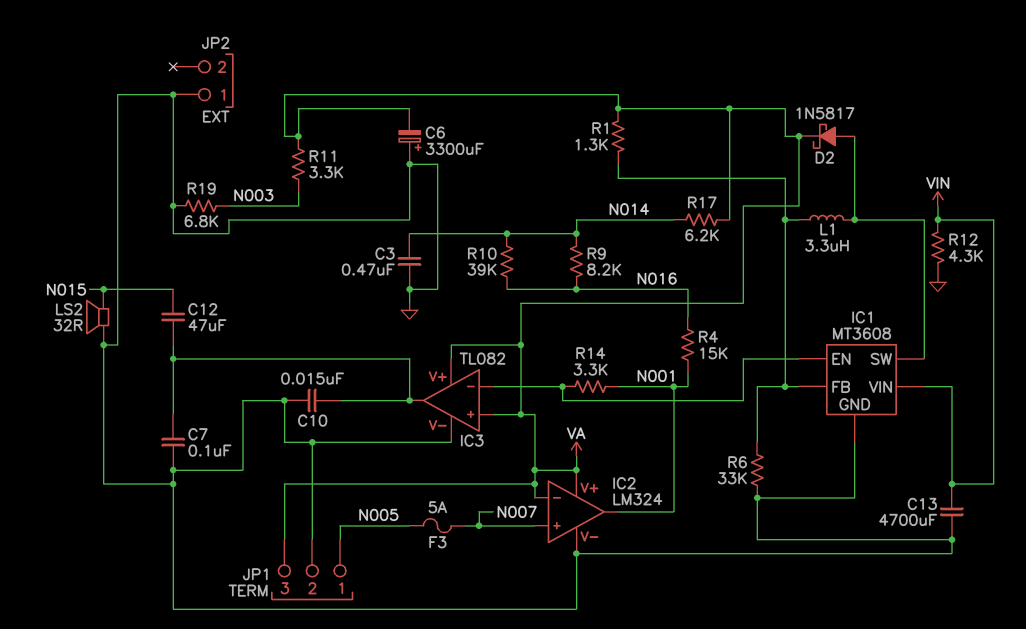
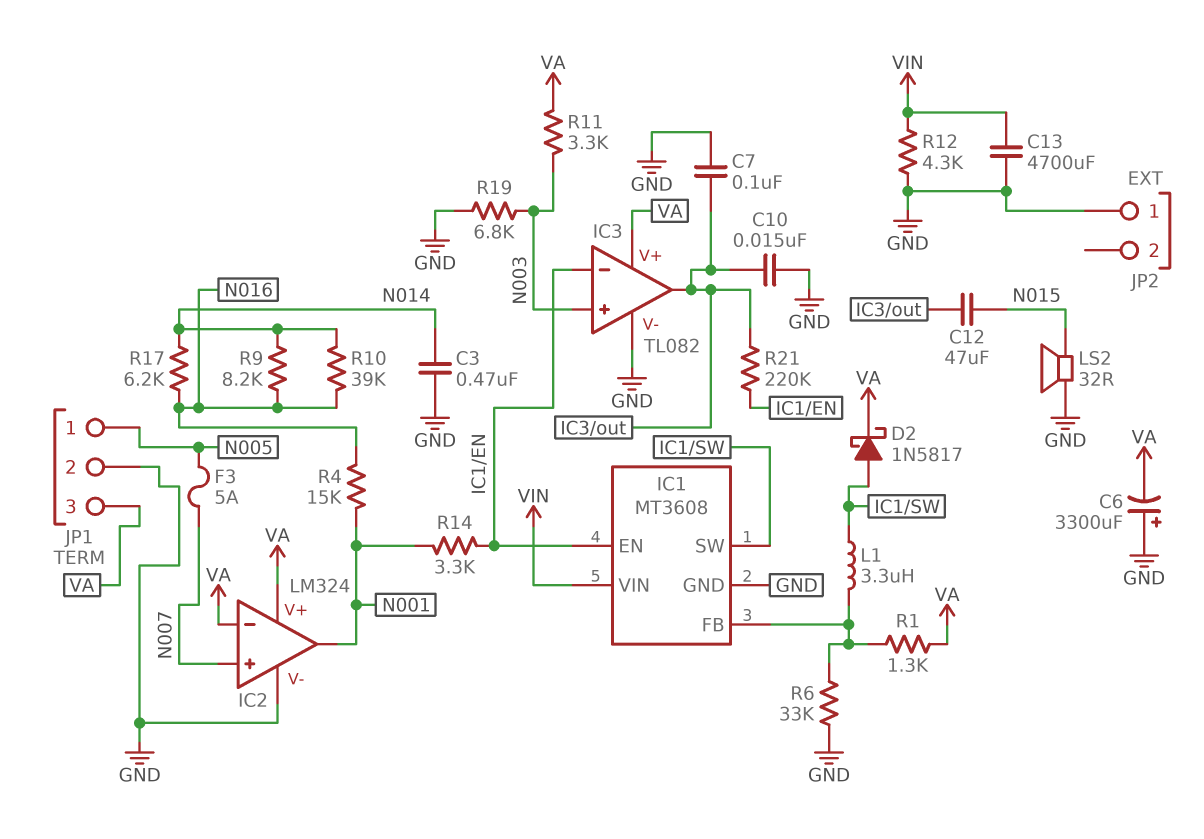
IC3 pin in+: VA -> N003
R17: 6.2k (N014, VA) -> 6.2k (N014, N016)
R21: none -> 220k (IC1/EN, IC3/out)

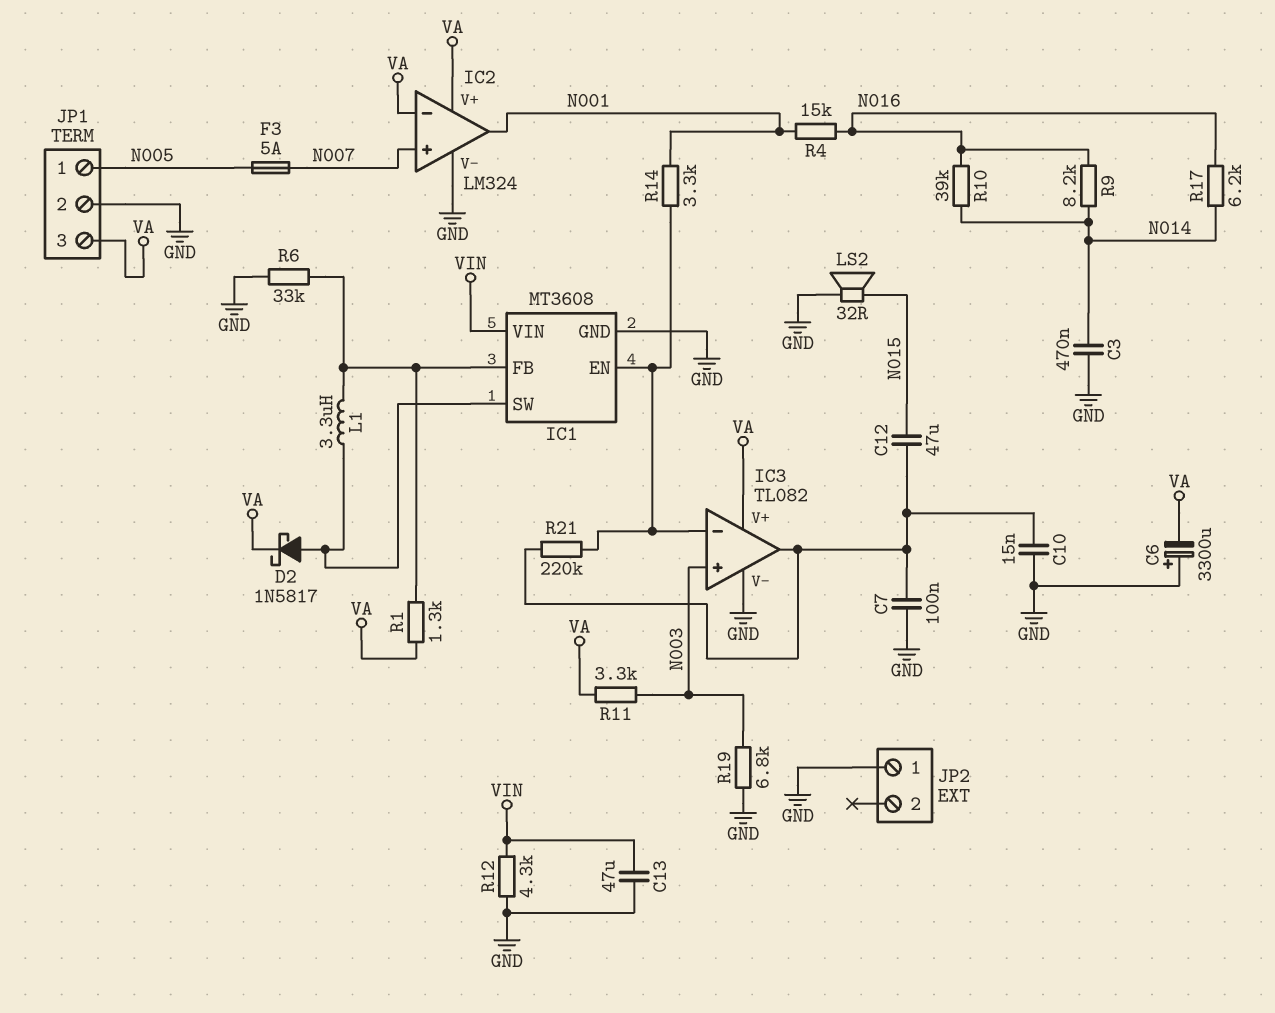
C13: 4700uF (GND, VIN) -> 47uF (GND, VIN)

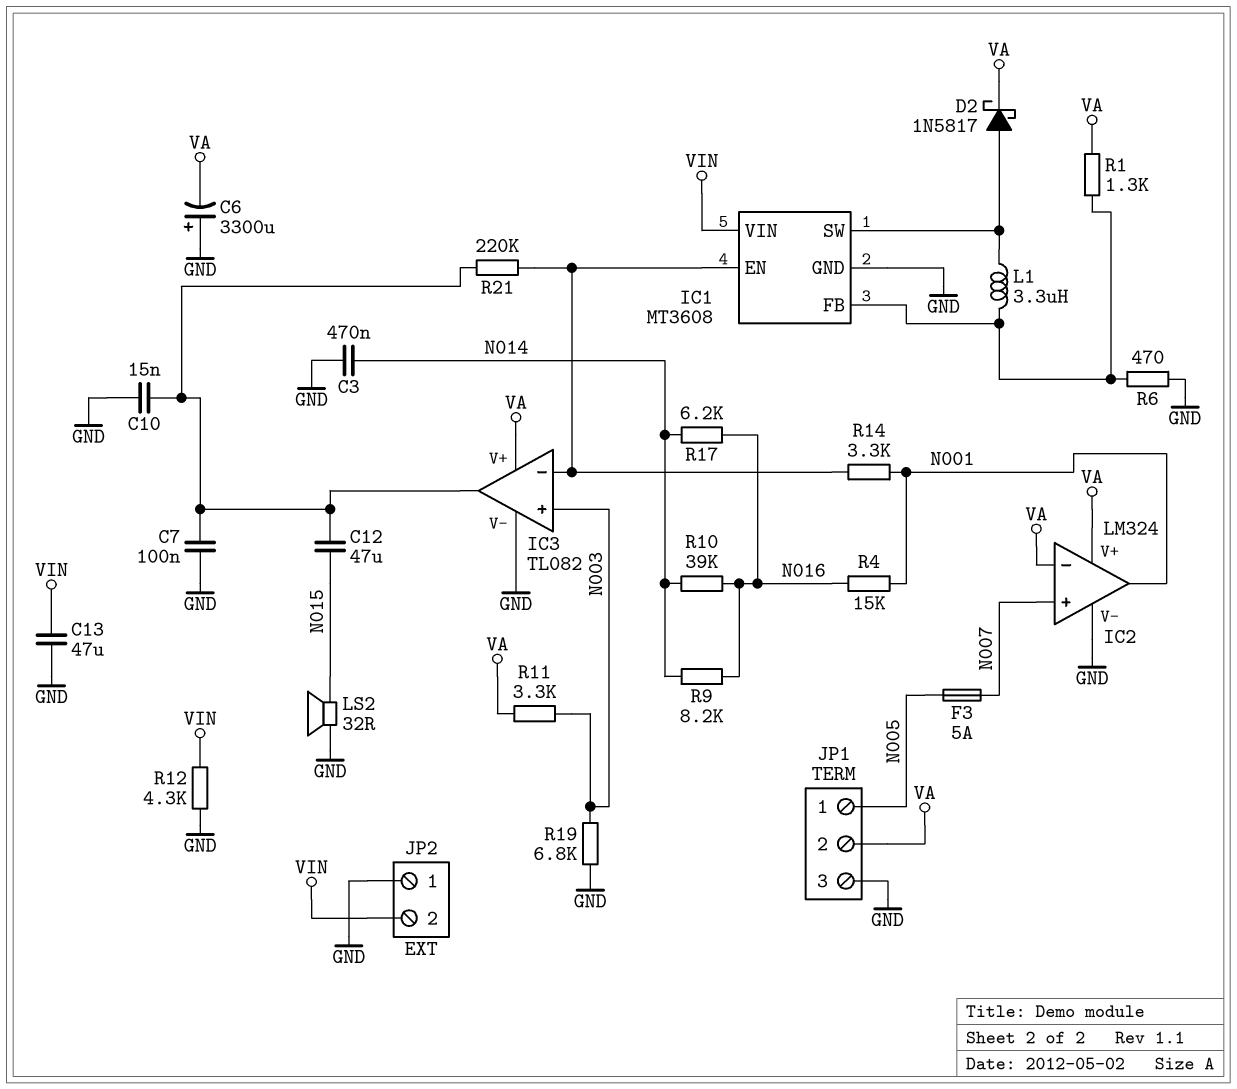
JP1 pin 2: GND -> VA
JP1 pin 3: VA -> GND
JP2 pin 2: none -> VIN
R6: 33k (GND, IC1/FB) -> 470 (GND, IC1/FB)

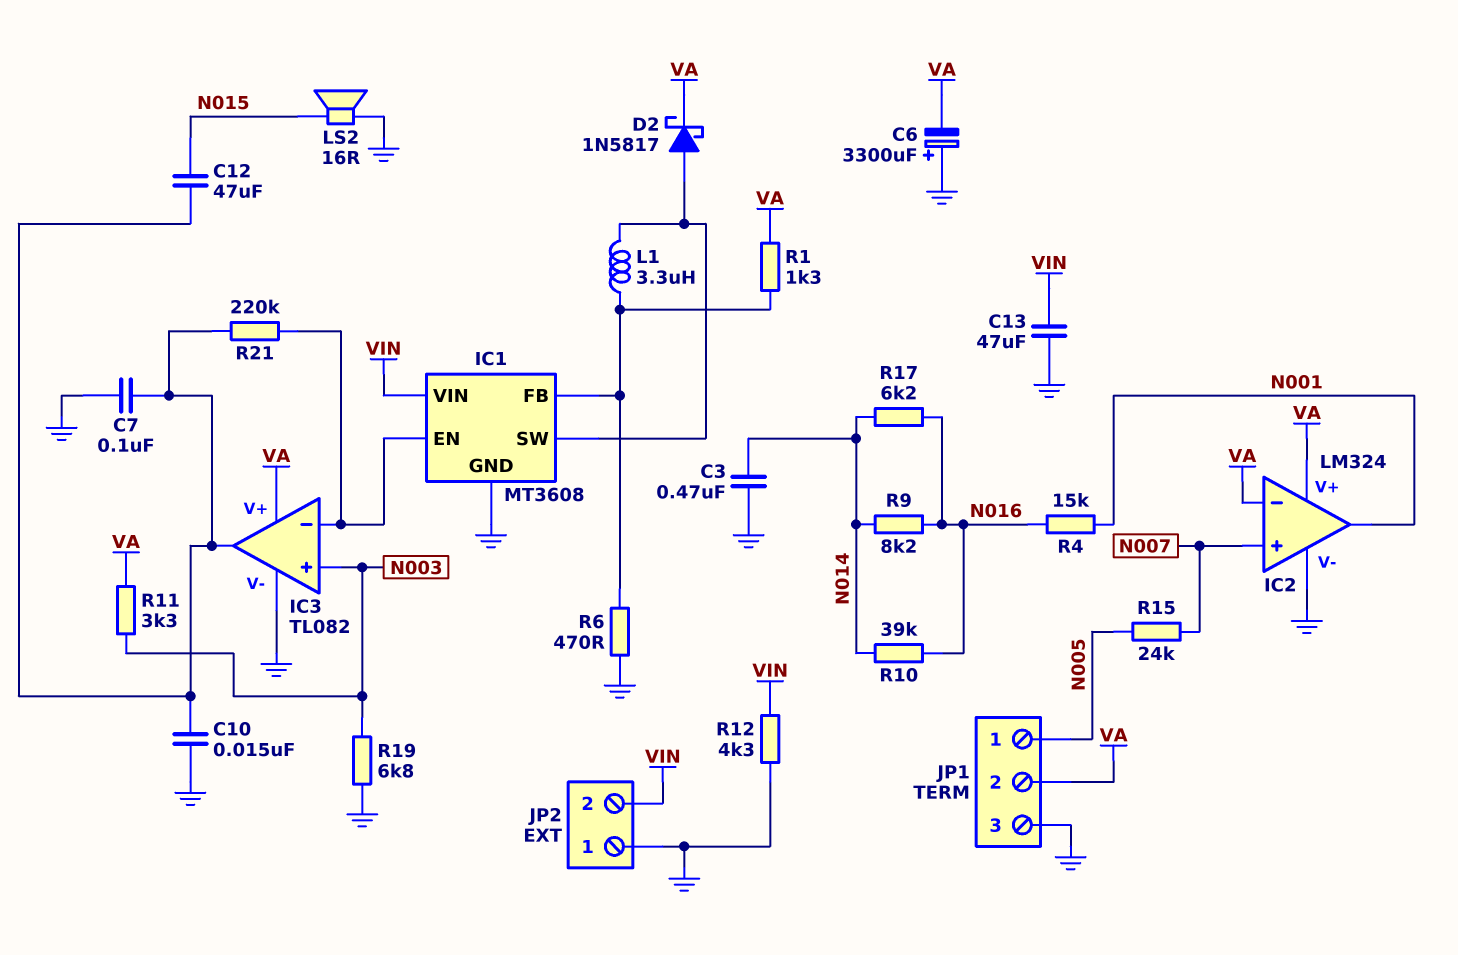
F3: 5A (N005, N007) -> none
LS2: speaker 32R (GND, N015) -> speaker 16R (GND, N015)
R14: 3.3k (IC1/EN, N001) -> none
R15: none -> 24k (N005, N007)

